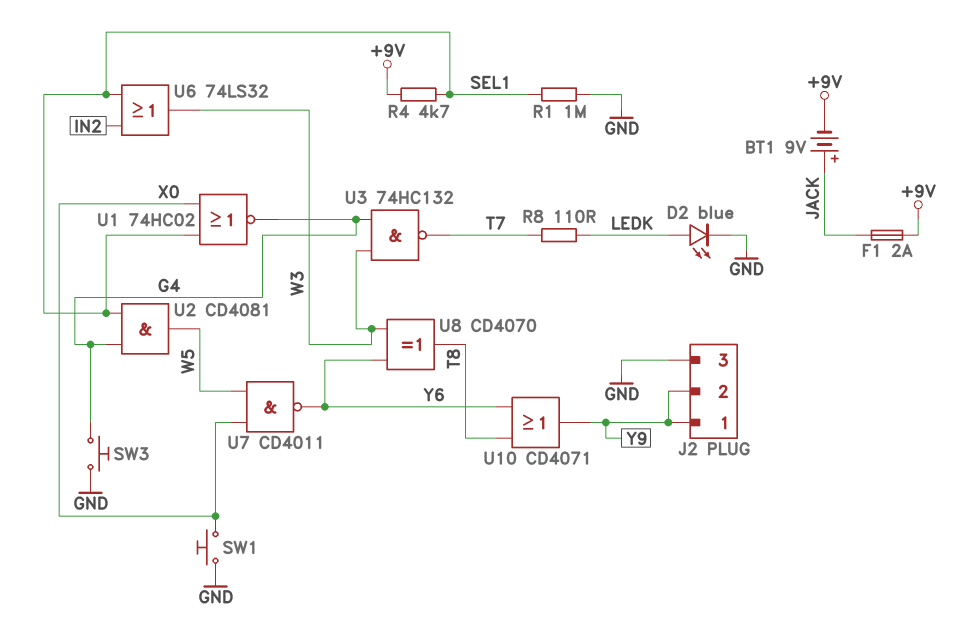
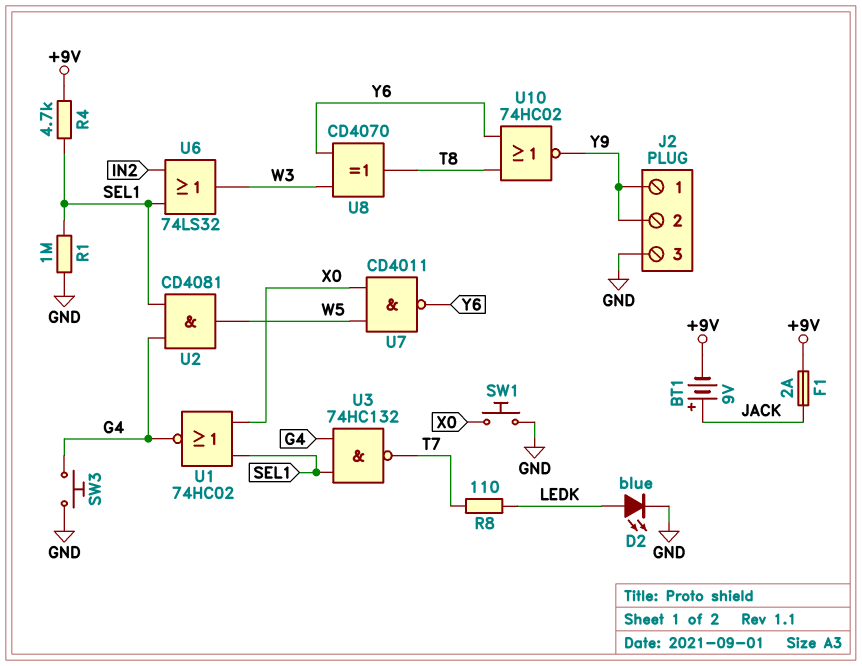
U3: NAND 74HC132 (in G4, in W3, out T7) -> NAND 74HC132 (in G4, in SEL1, out T7)
U10: OR CD4071 (in T8, in Y6, out Y9) -> NOR 74HC02 (in T8, in Y6, out Y9)

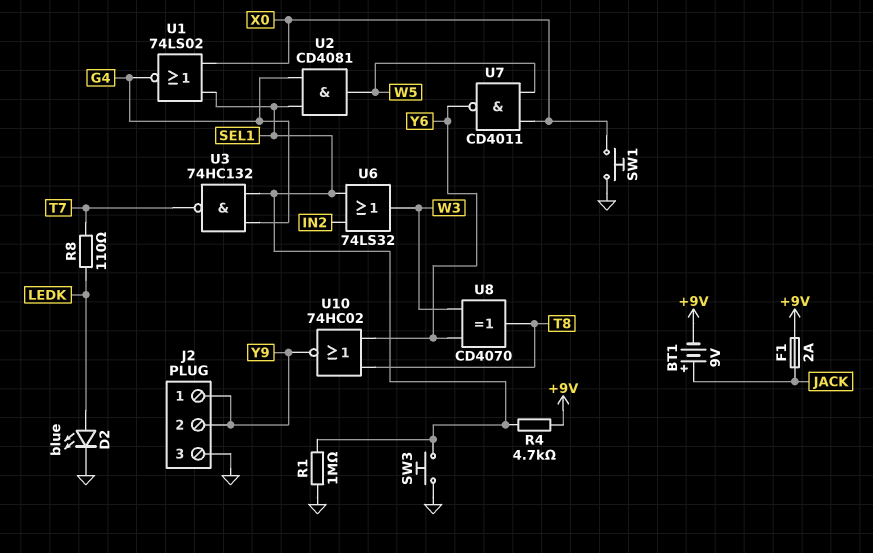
SW3: button (G4, GND) -> button (GND, SEL1)
U1: NOR 74HC02 (in SEL1, in X0, out G4) -> NOR 74LS02 (in SEL1, in X0, out G4)

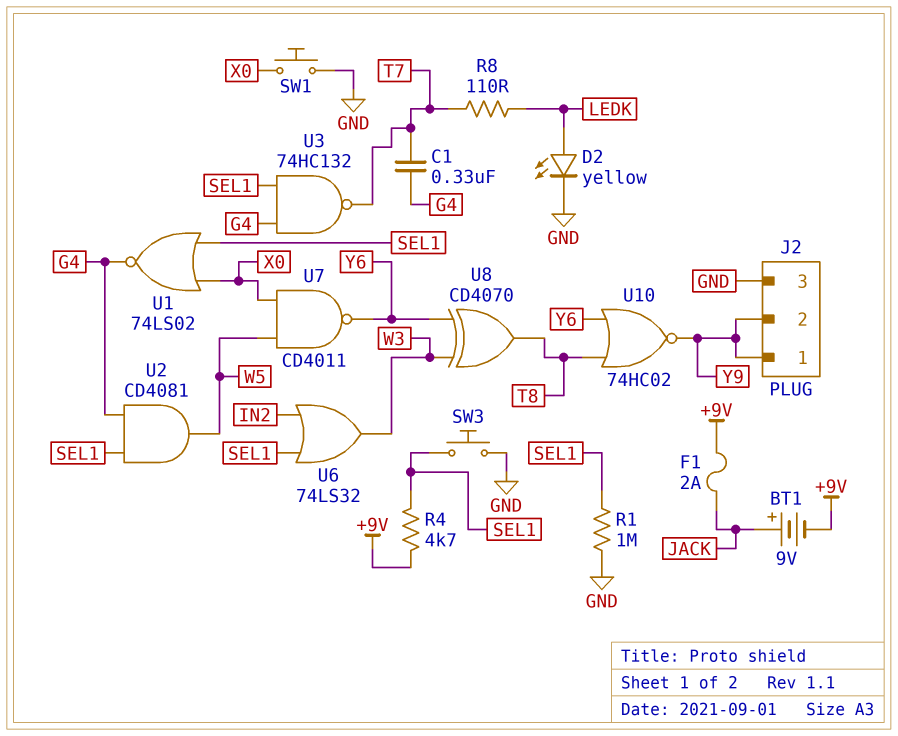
C1: none -> 330nF (G4, T7)
D2: LED blue (A LEDK, K GND) -> LED yellow (A LEDK, K GND)

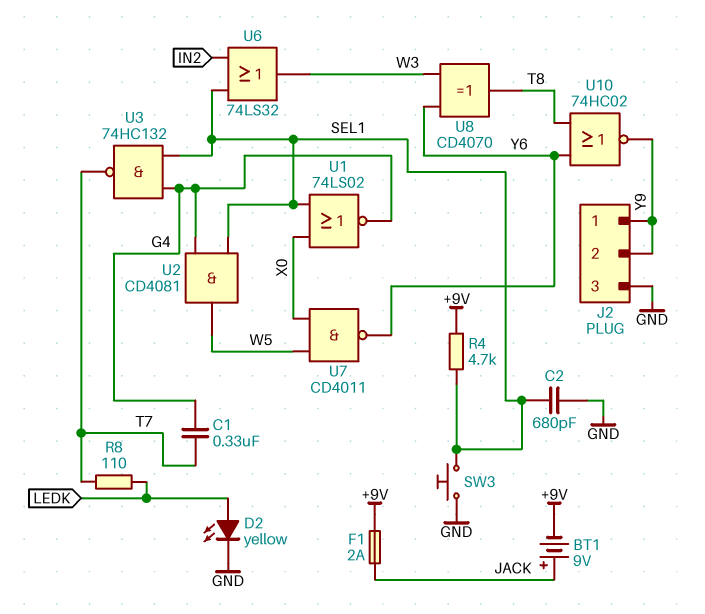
C2: none -> 680pF (GND, SEL1)
R1: 1M (GND, SEL1) -> none
SW1: button (GND, X0) -> none

